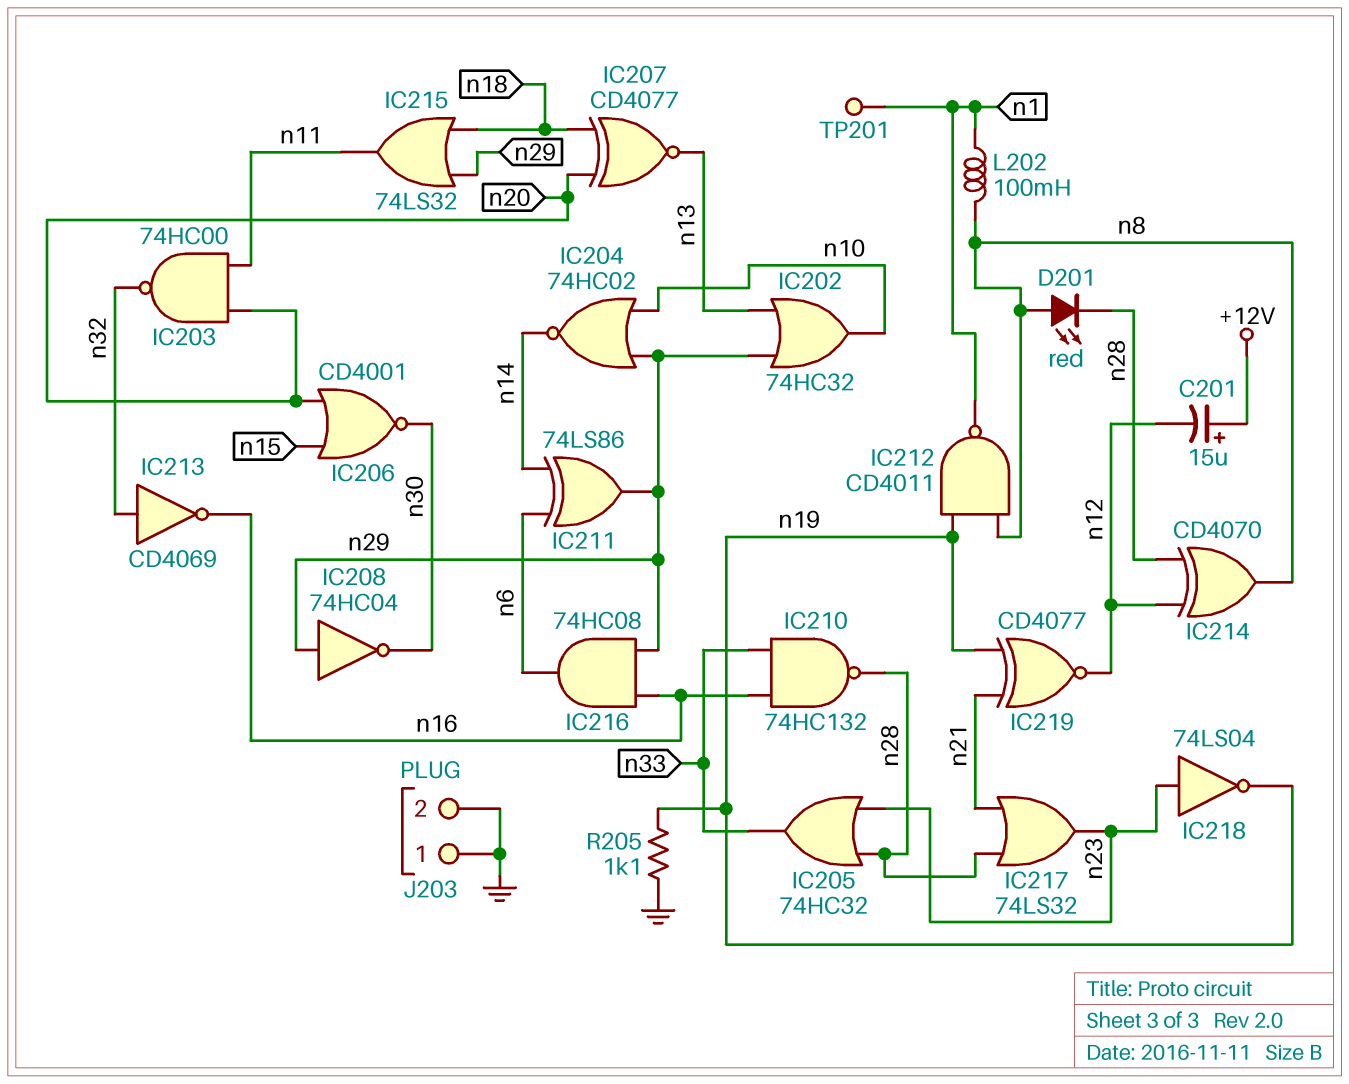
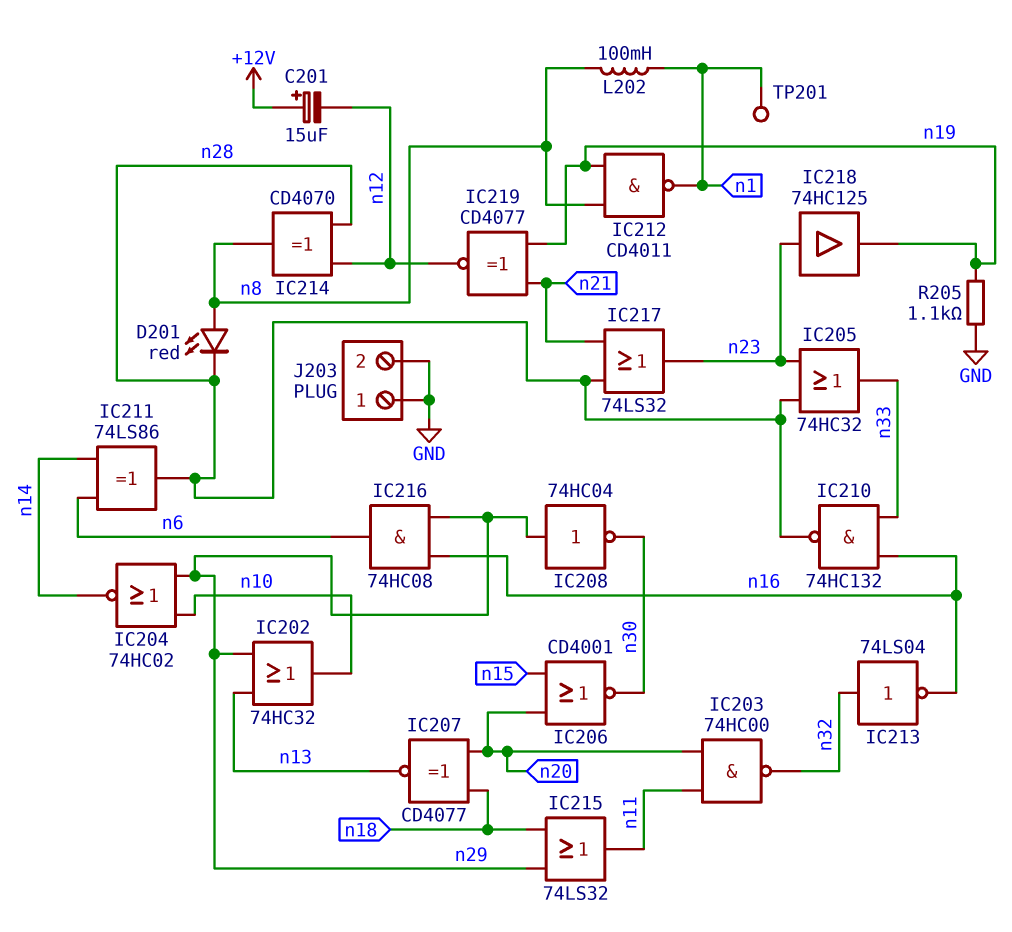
IC211: XOR 74LS86 (in n6, in n14, out n29) -> XOR 74LS86 (in n6, in n14, out n28)
IC213: NOT CD4069 (in n32, out n16) -> NOT 74LS04 (in n32, out n16)
IC218: NOT 74LS04 (in n23, out n19) -> buffer 74HC125 (in n23, out n19)

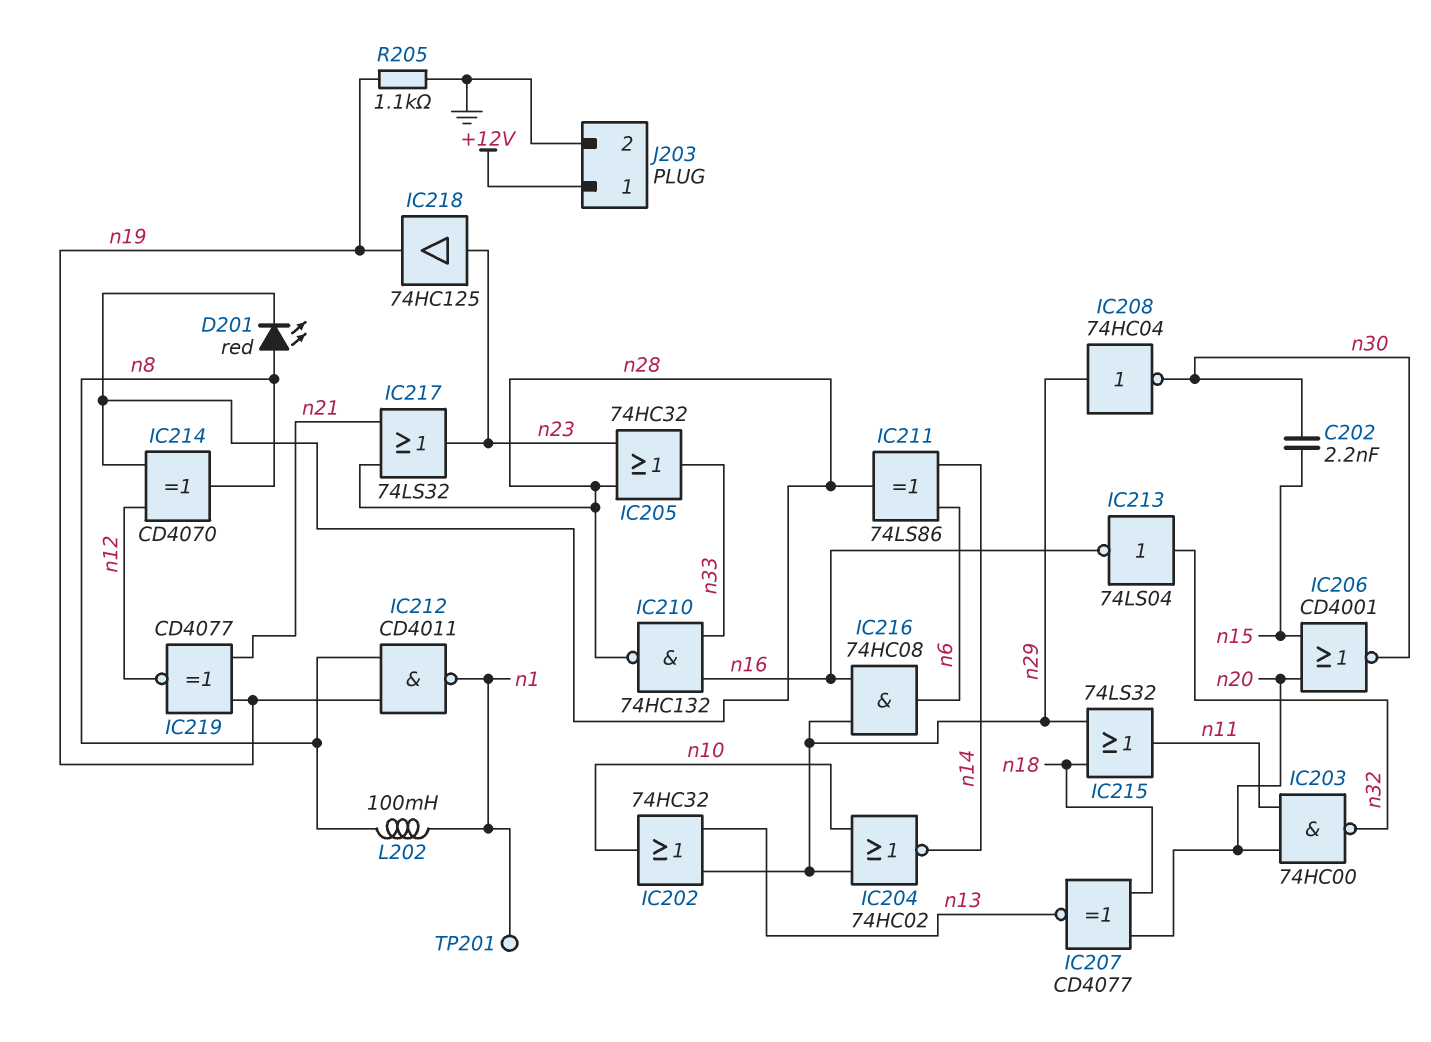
C201: 15uF (plus +12V, minus n12) -> none
C202: none -> 2.2nF (n15, n30)
J203 pin 1: GND -> +12V

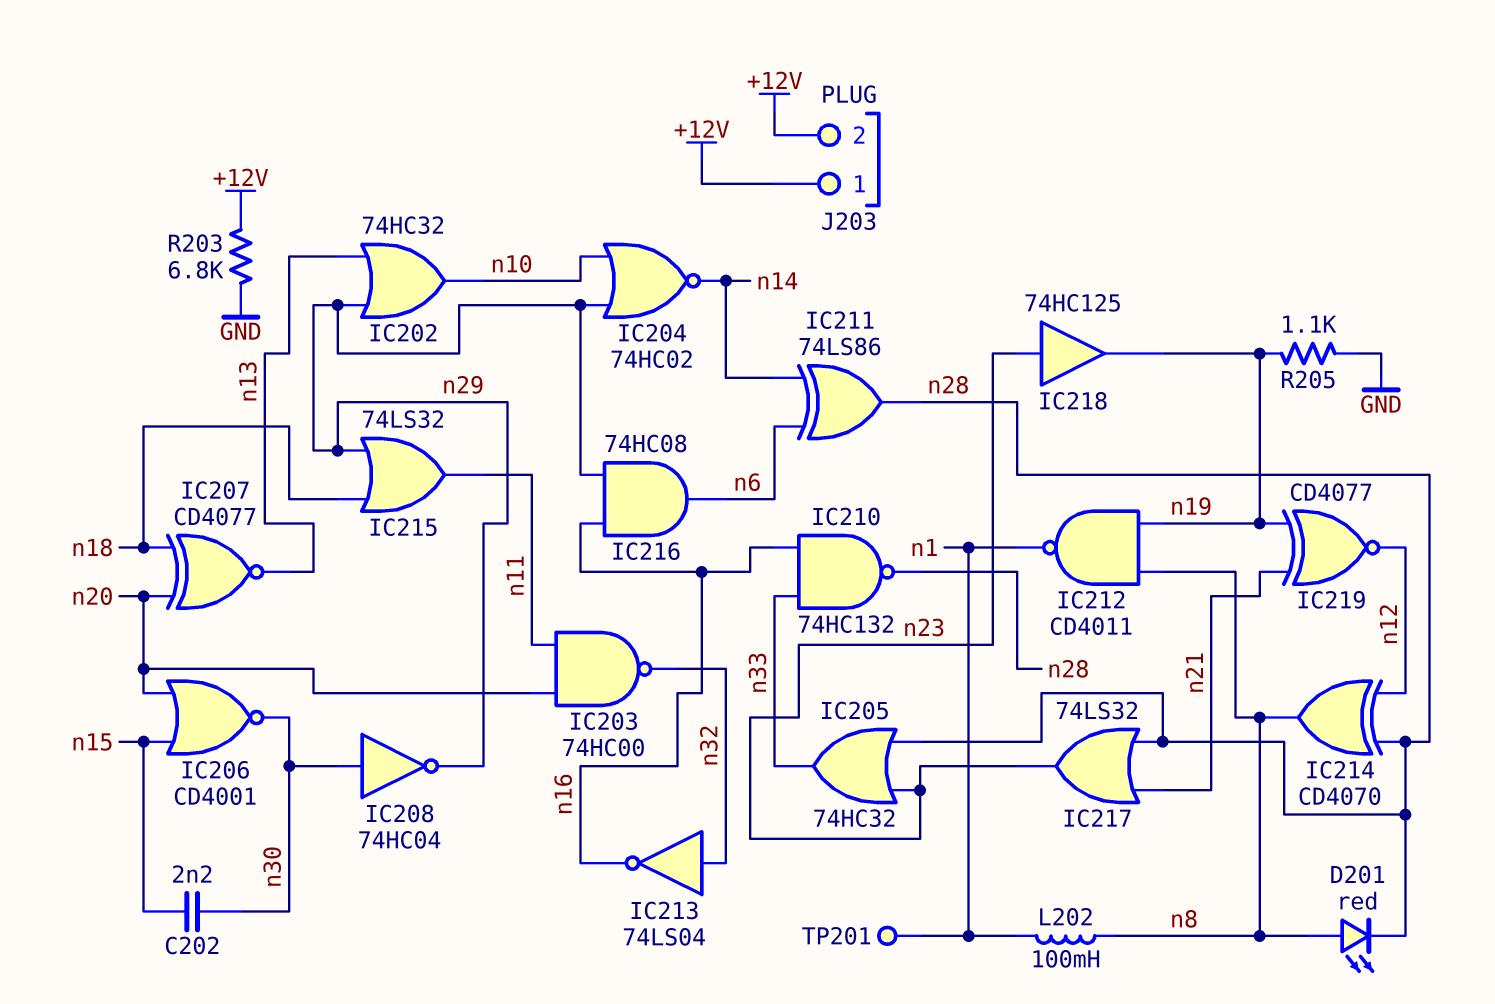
IC208: NOT 74HC04 (in n29, out n30) -> NOT 74HC04 (in n30, out n29)
J203 pin 2: GND -> +12V
R203: none -> 6.8k (+12V, GND)

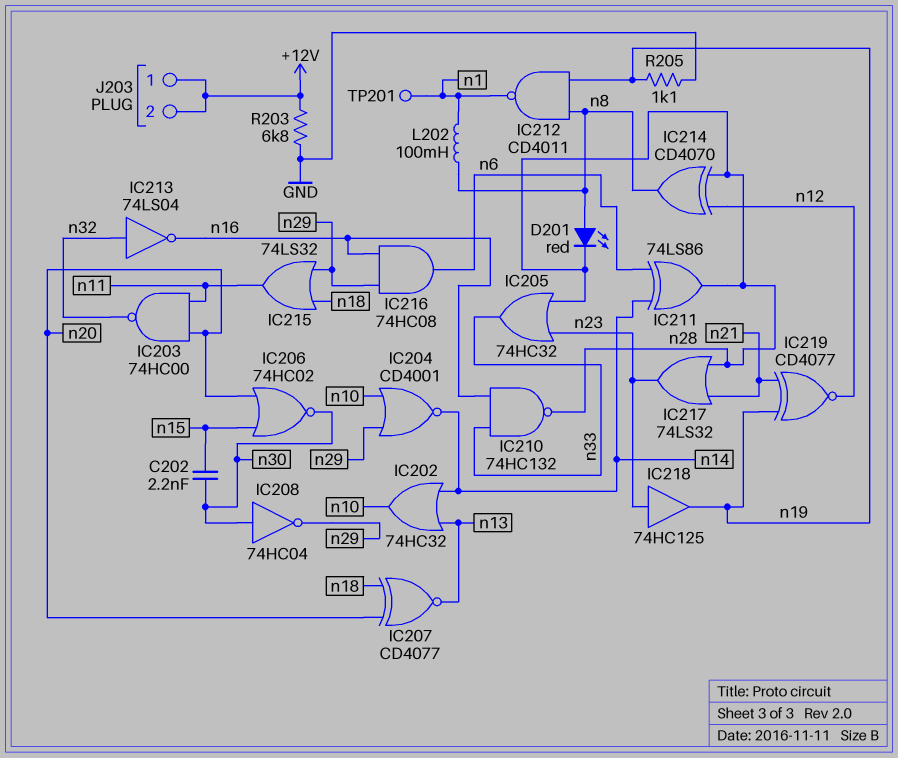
IC202: OR 74HC32 (in n13, in n29, out n10) -> OR 74HC32 (in n13, in n14, out n10)
IC204: NOR 74HC02 (in n10, in n29, out n14) -> NOR CD4001 (in n10, in n29, out n14)
IC206: NOR CD4001 (in n15, in n20, out n30) -> NOR 74HC02 (in n15, in n20, out n30)

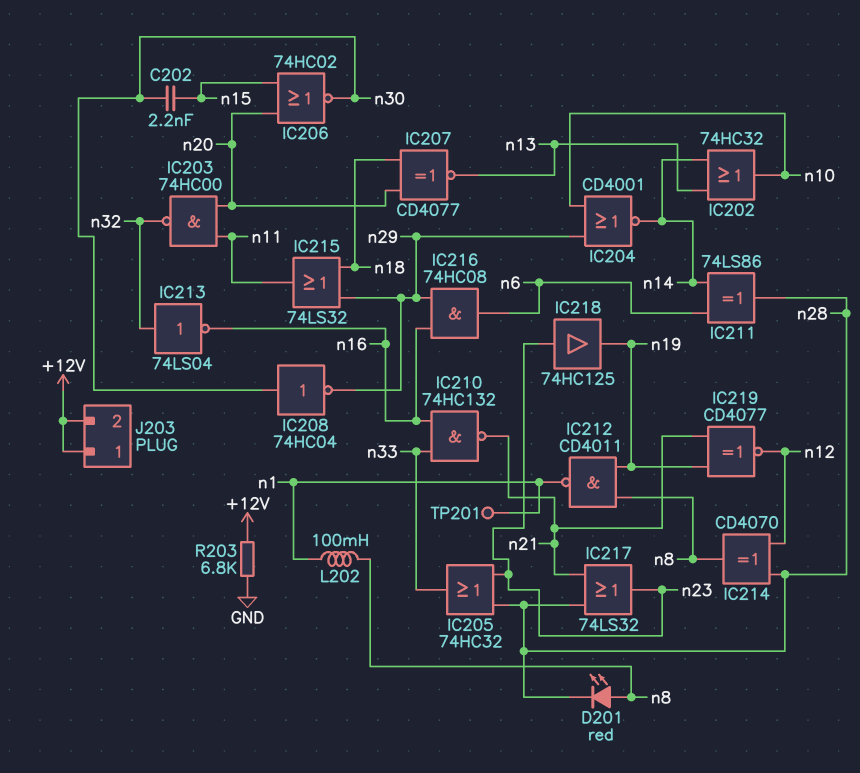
IC210: NAND 74HC132 (in n16, in n33, out n28) -> NAND 74HC132 (in n16, in n33, out n21)
R205: 1.1k (GND, n19) -> none

